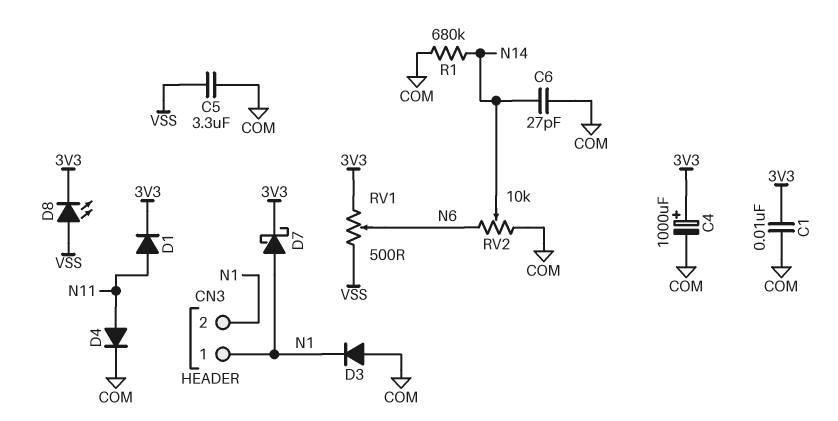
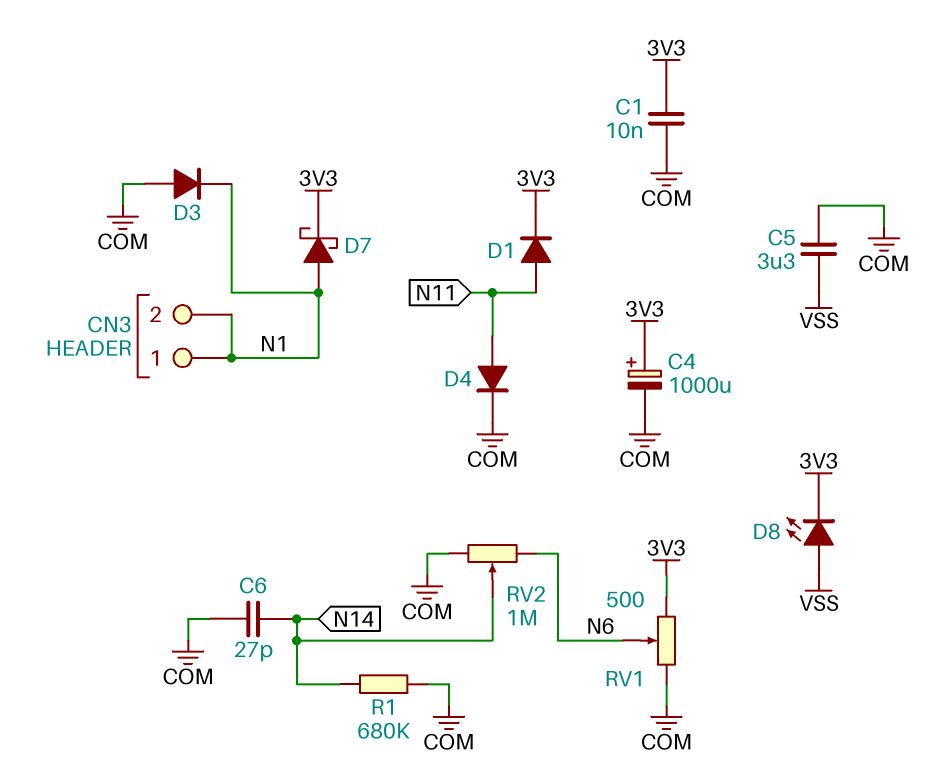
RV1: 500 (3V3, VSS, wiper N6) -> 500 (3V3, COM, wiper N6)
RV2: 10k (COM, N6, wiper N14) -> 1M (COM, N6, wiper N14)

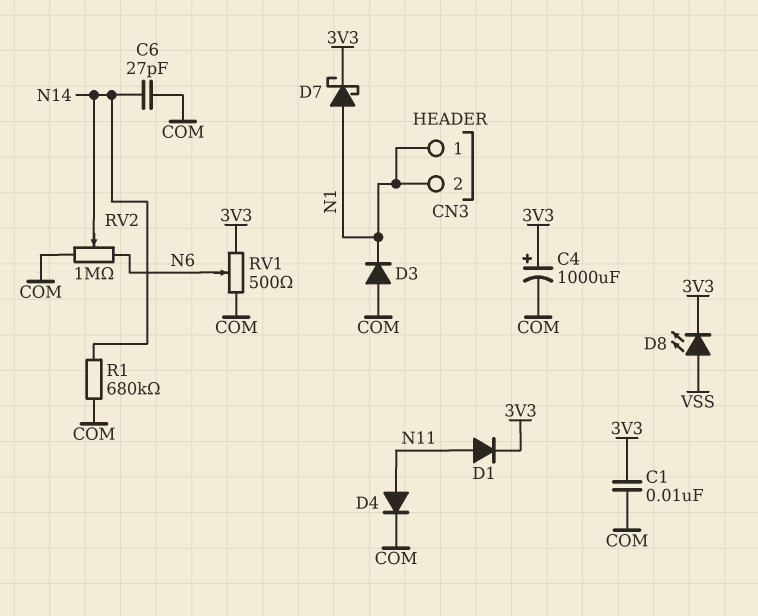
C5: 3.3uF (COM, VSS) -> none

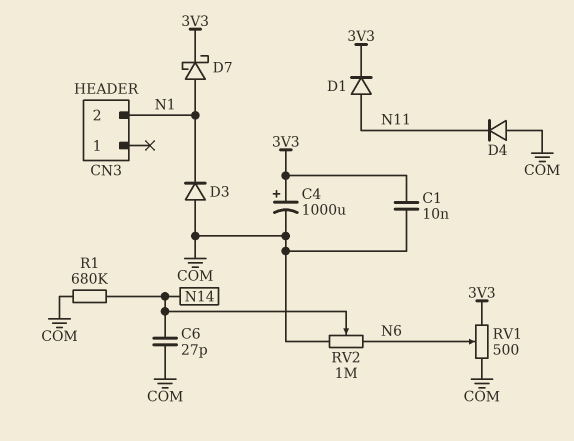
CN3 pin 1: N1 -> none
D4: diode (A N11, K COM) -> diode (A COM, K N11)
D8: LED (A VSS, K 3V3) -> none

